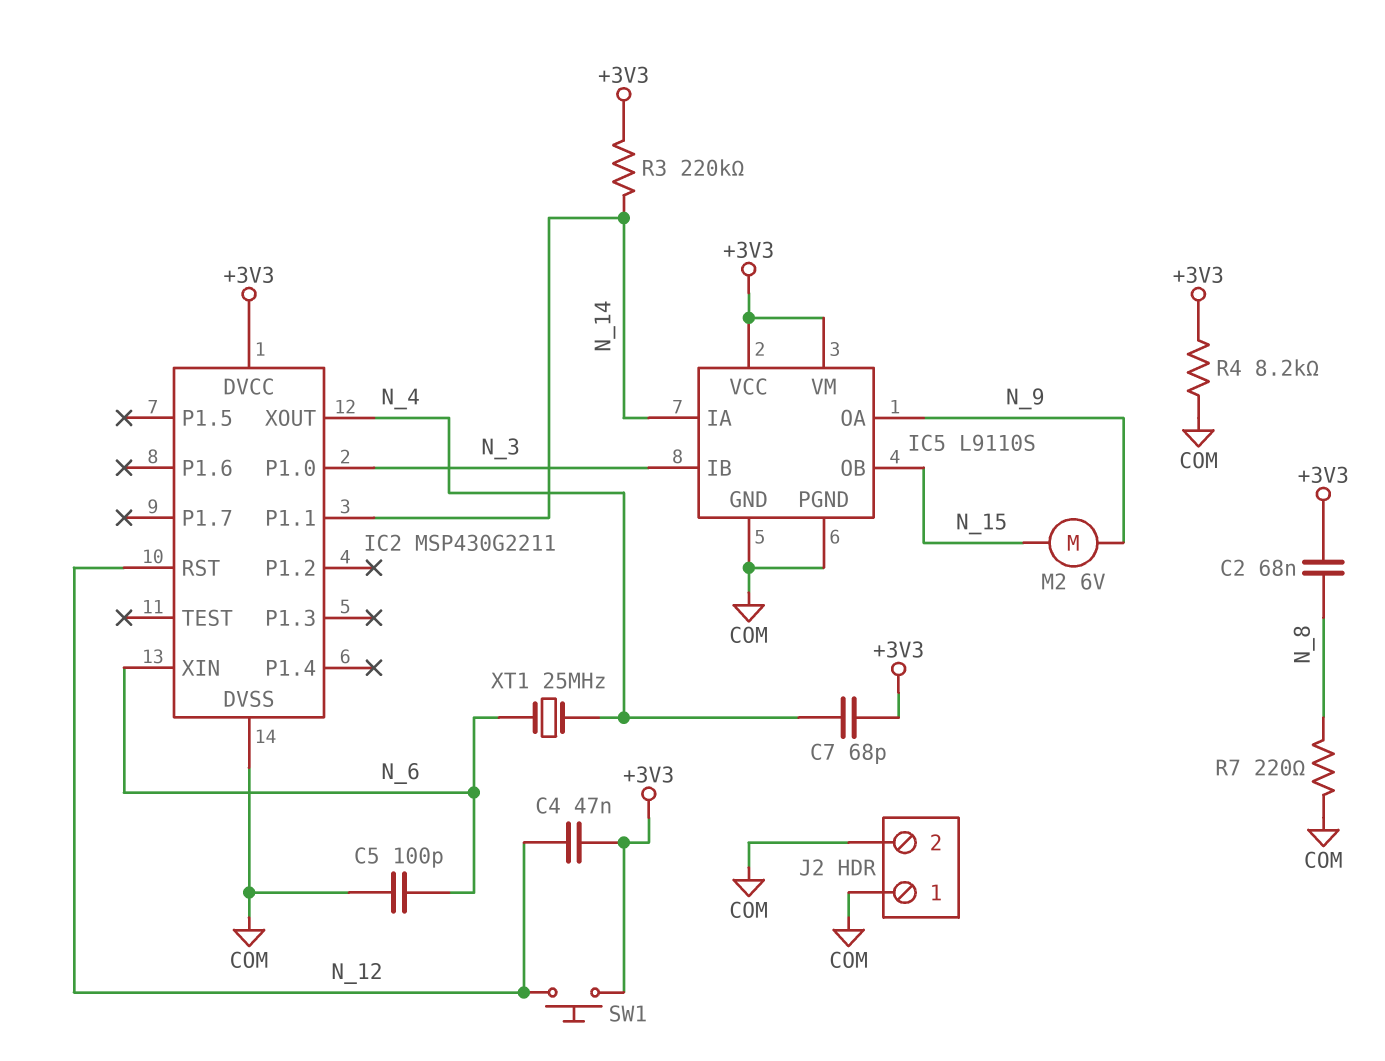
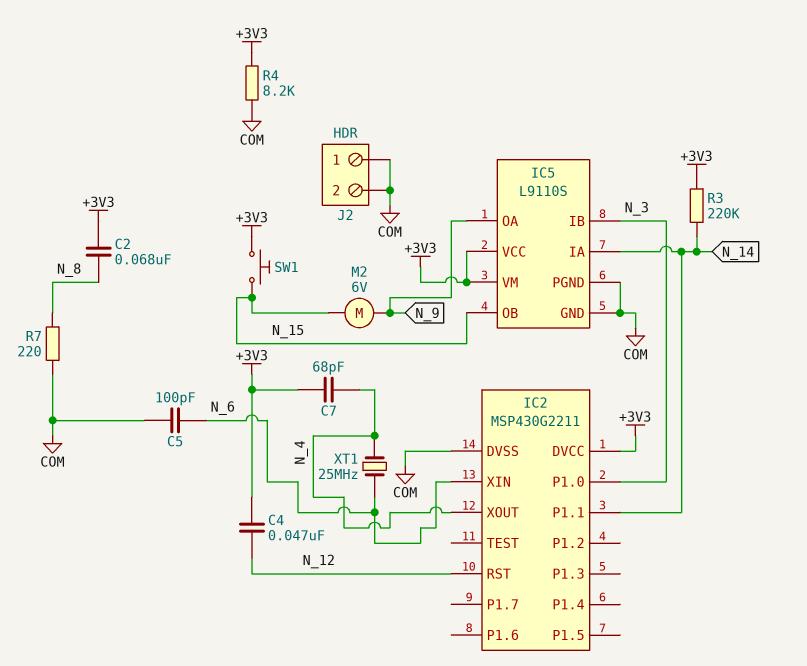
SW1: button (+3V3, N_12) -> button (+3V3, N_15)

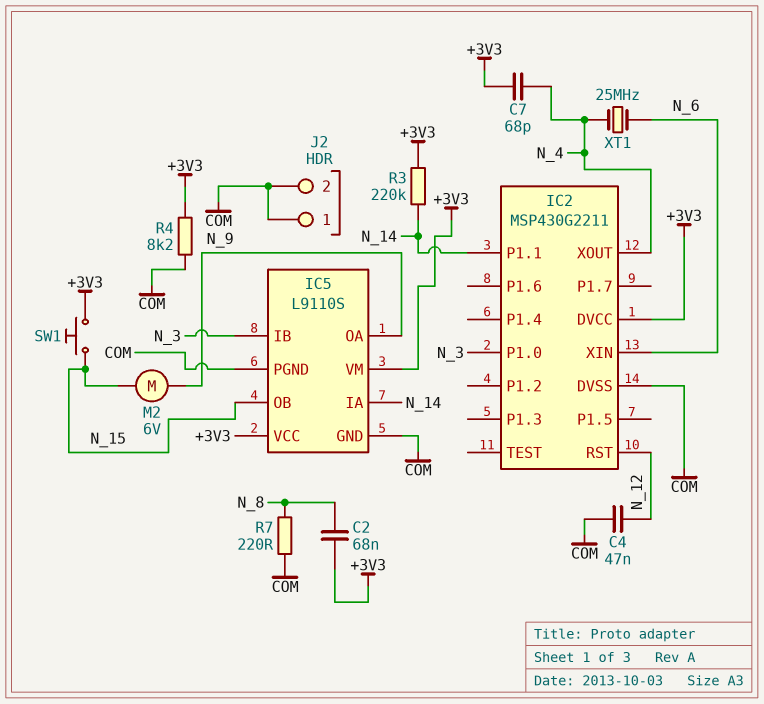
C4: 47nF (+3V3, N_12) -> 47nF (COM, N_12)
C5: 100pF (COM, N_6) -> none

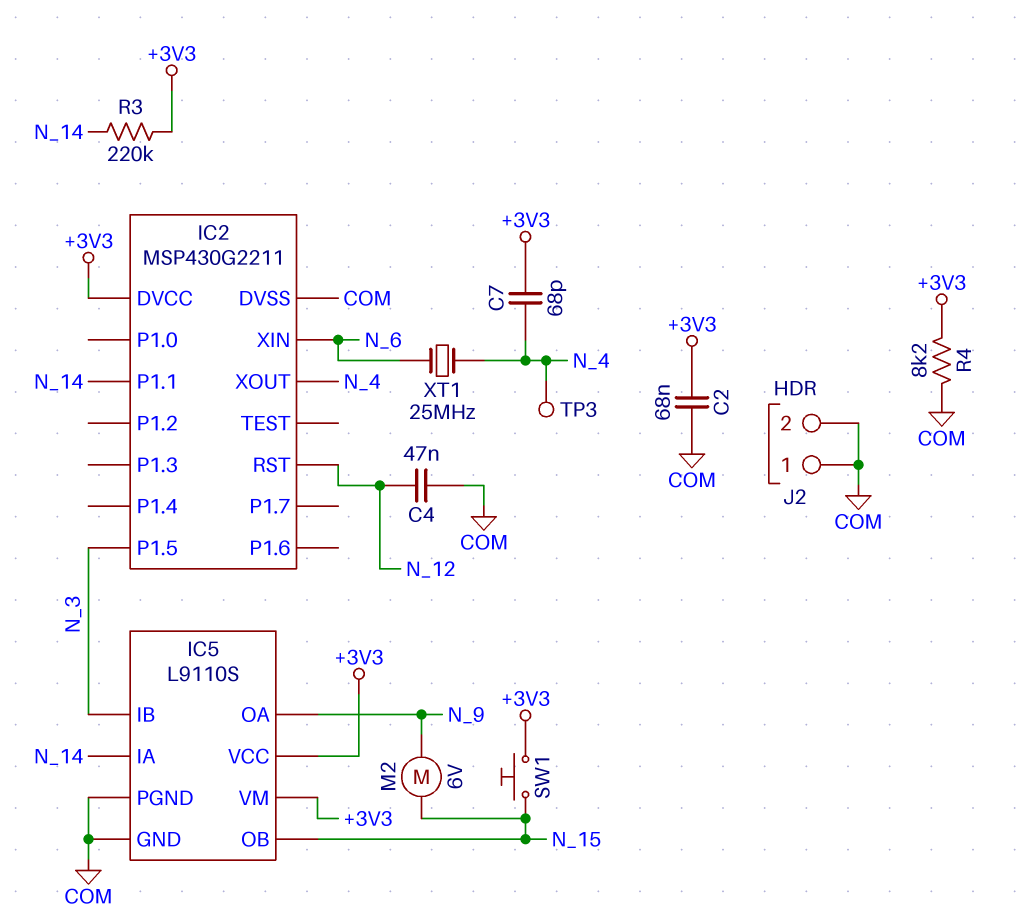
C2: 68nF (+3V3, N_8) -> 68nF (+3V3, COM)
IC2 pin P1.0: N_3 -> none
IC2 pin P1.5: none -> N_3
R7: 220 (COM, N_8) -> none
TP3: none -> test point (N_4)

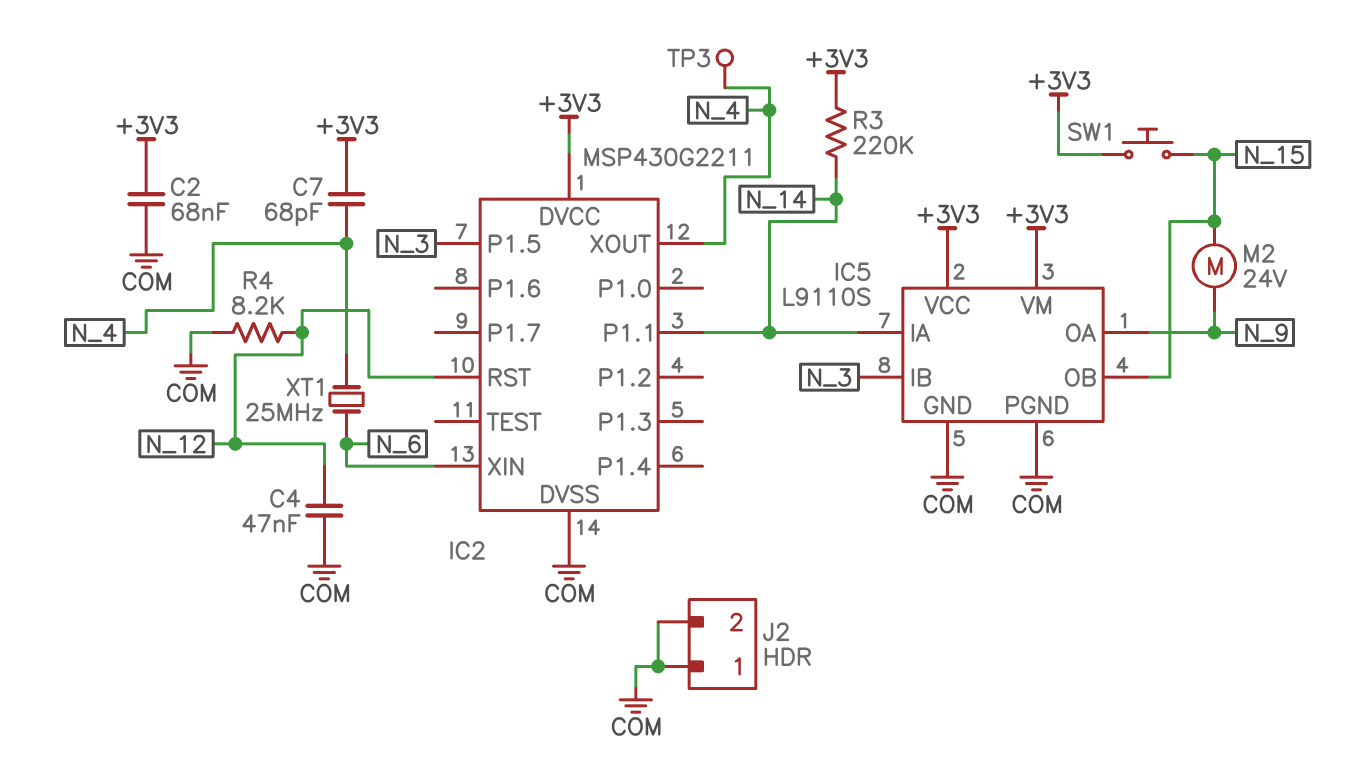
M2: motor 6V (N_9, N_15) -> motor 24V (N_9, N_15)
R4: 8.2k (+3V3, COM) -> 8.2k (COM, N_12)

